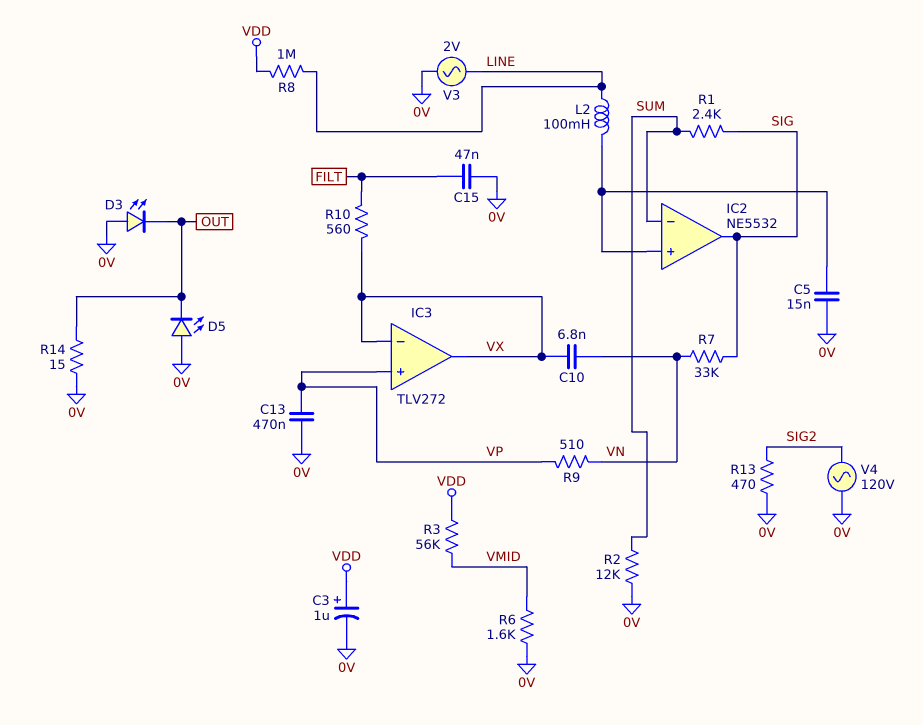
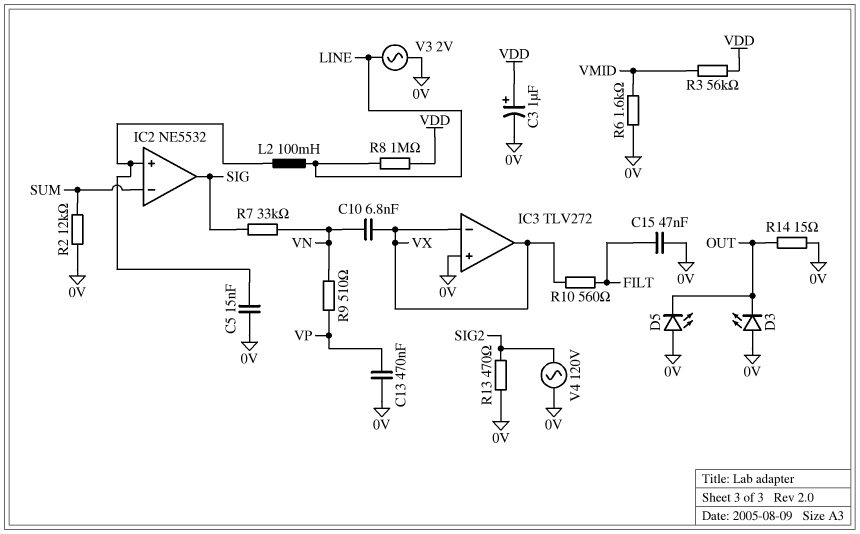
IC3 pin in+: VP -> 0V
R1: 2.4k (SIG, SUM) -> none

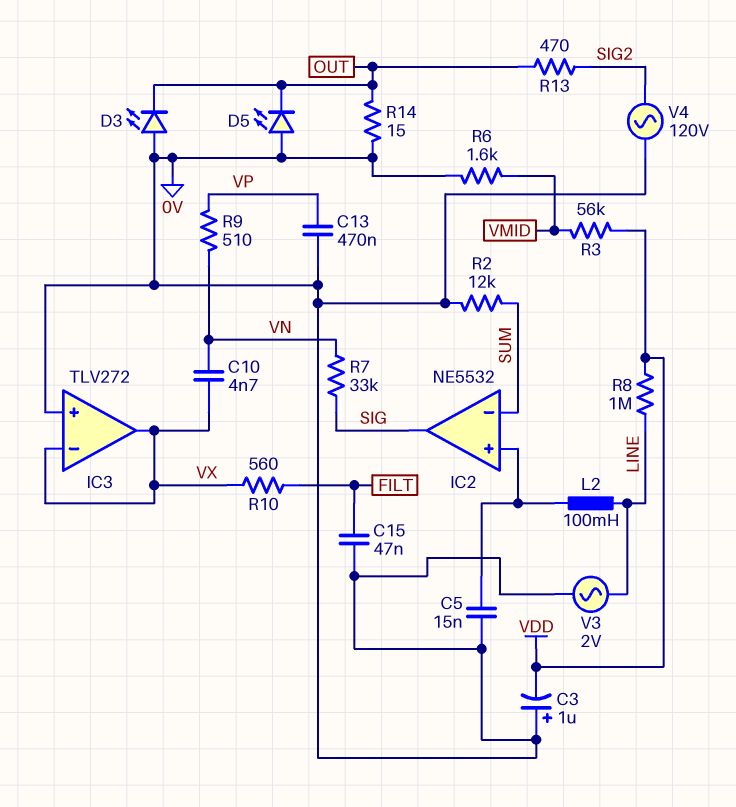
C3: 1uF (plus VDD, minus 0V) -> 1uF (plus 0V, minus VDD)
C10: 6.8nF (VN, VX) -> 4.7nF (VN, VX)
R13: 470 (0V, SIG2) -> 470 (OUT, SIG2)

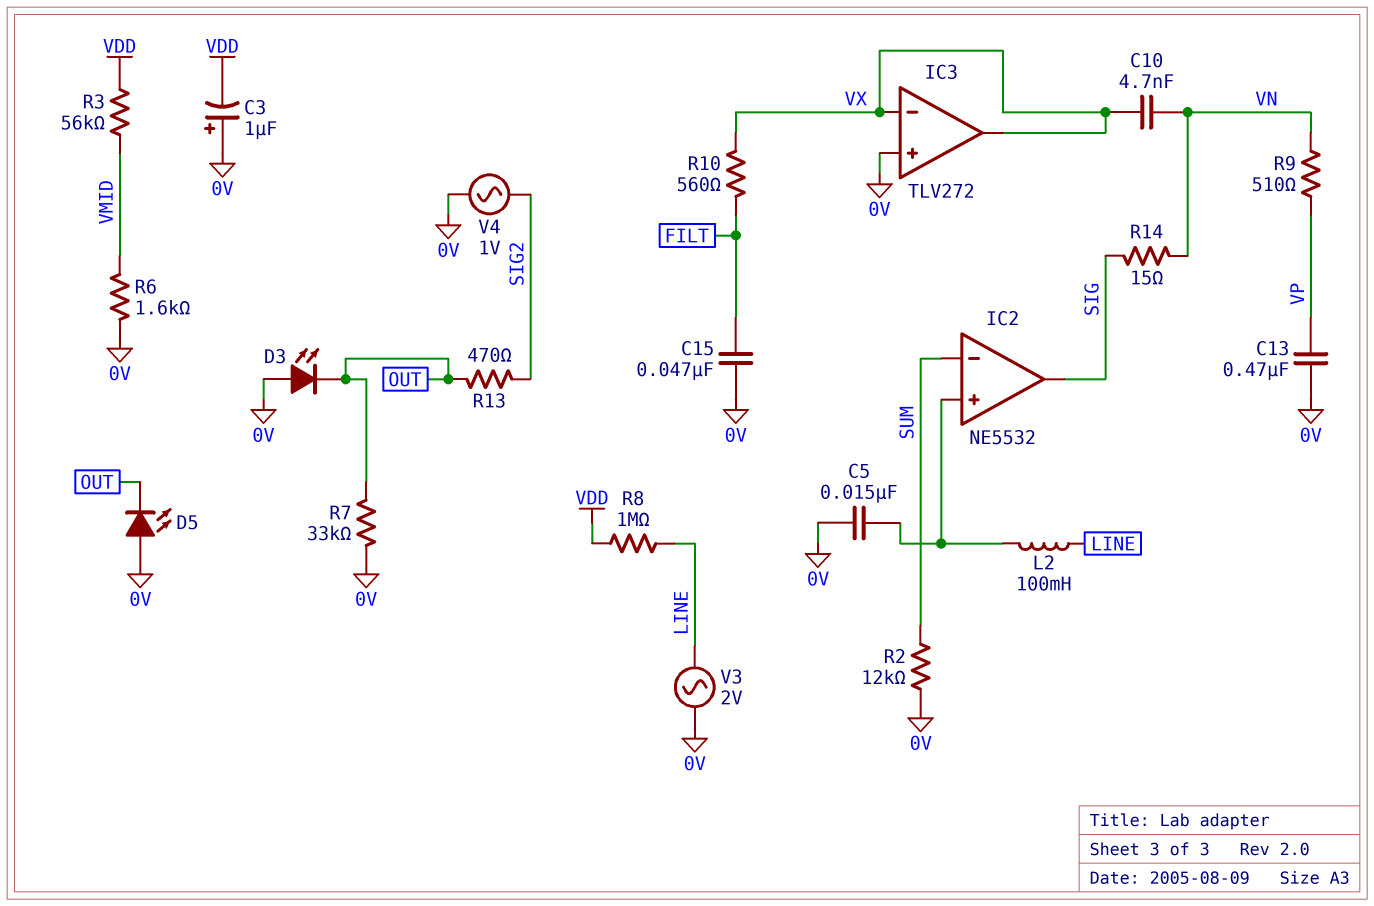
R7: 33k (SIG, VN) -> 33k (0V, OUT)
R14: 15 (0V, OUT) -> 15 (SIG, VN)
V4: AC 120V (0V, SIG2) -> AC 1V (0V, SIG2)

